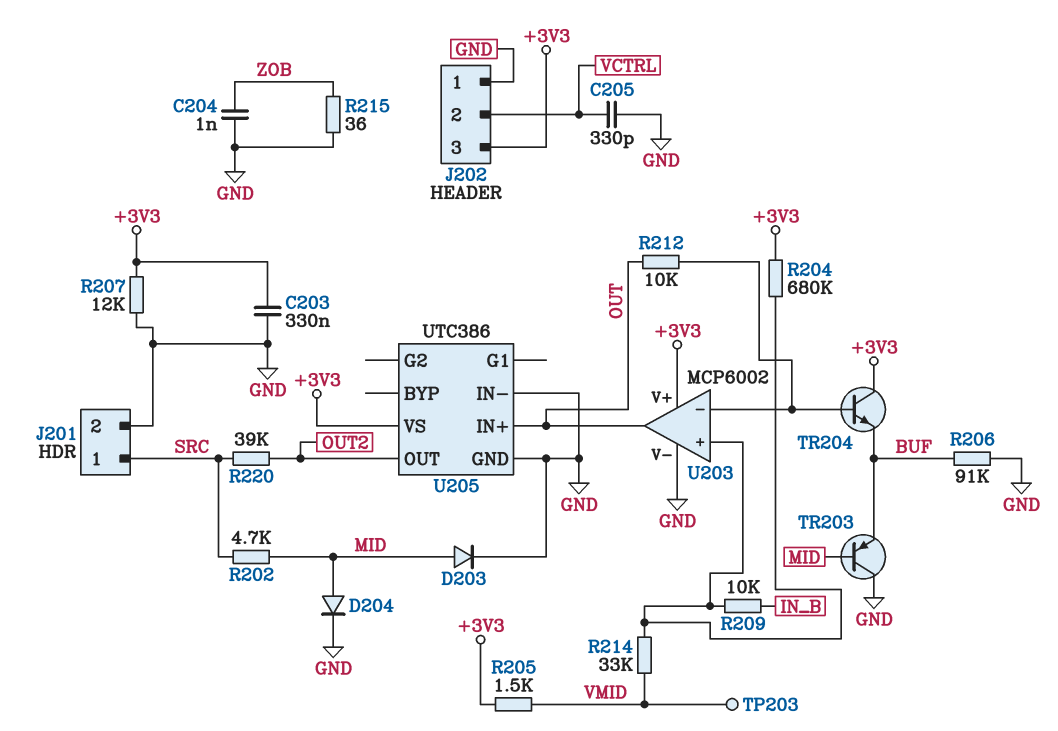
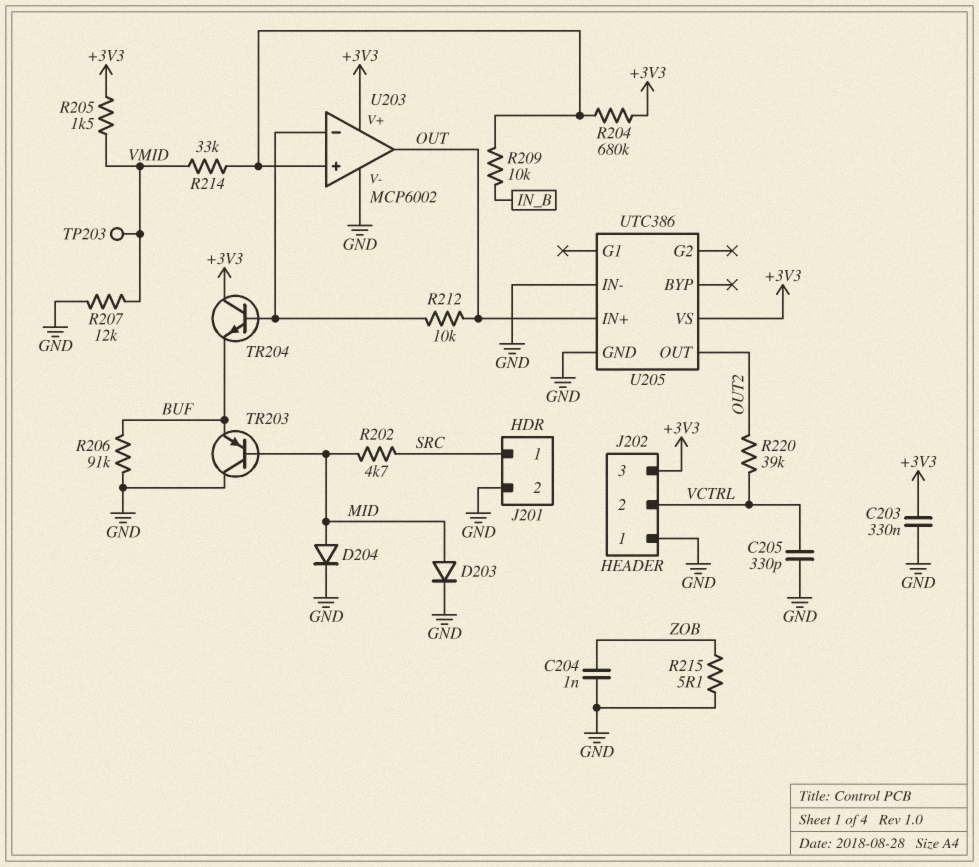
R207: 12k (+3V3, GND) -> 12k (GND, VMID)
R215: 36 (GND, ZOB) -> 5.1 (GND, ZOB)
R220: 39k (OUT2, SRC) -> 39k (OUT2, VCTRL)

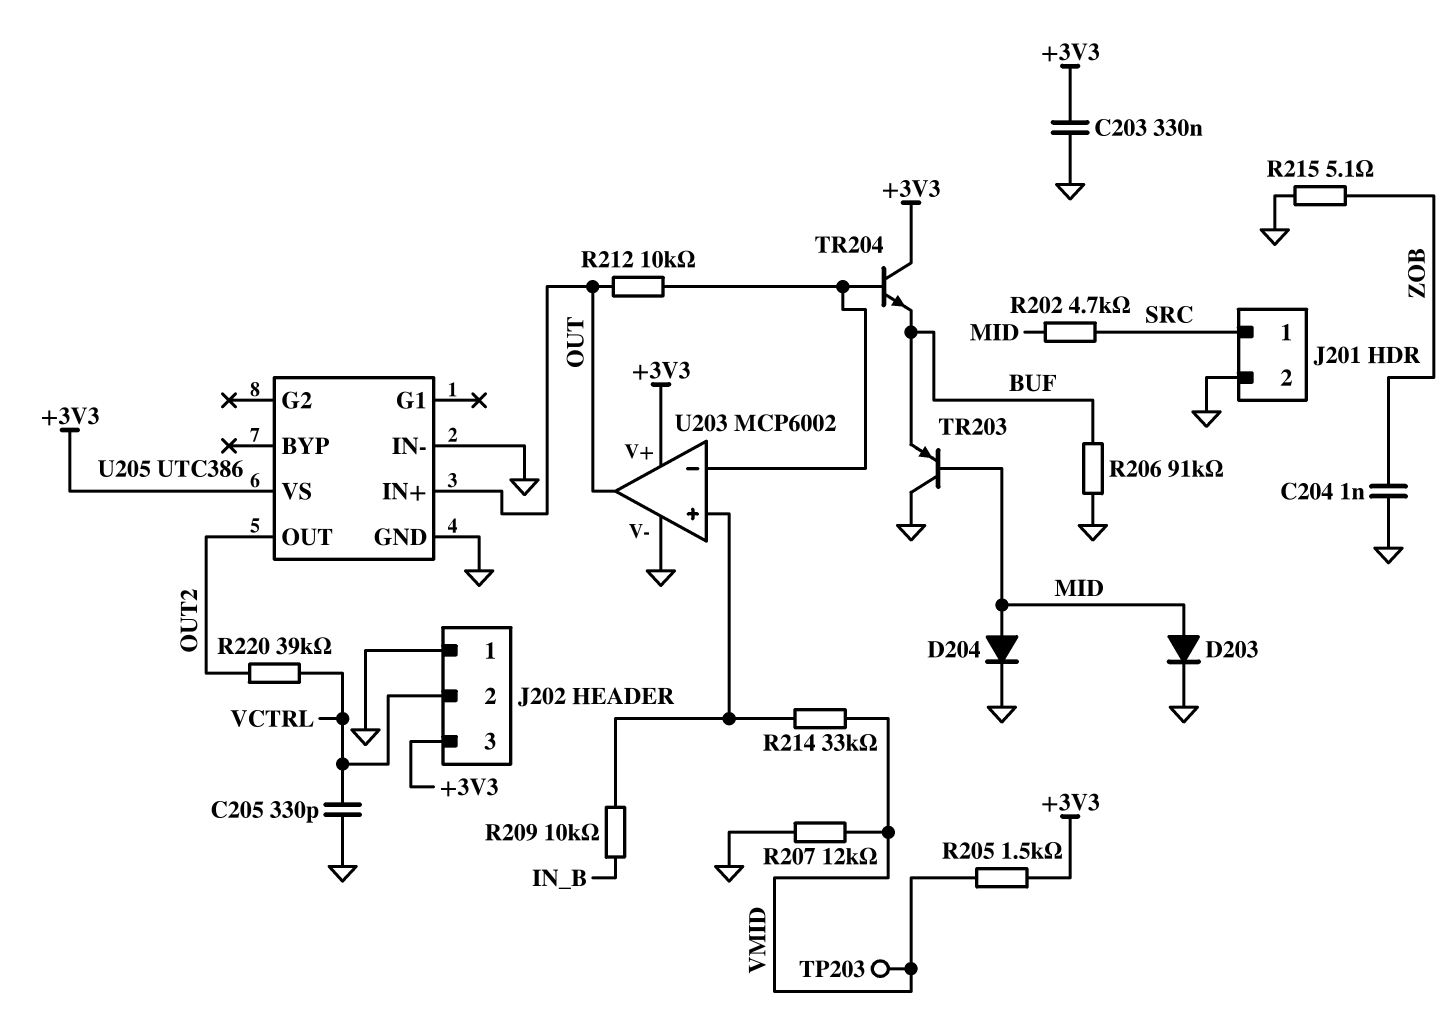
R204: 680k (+3V3, U203/in+) -> none

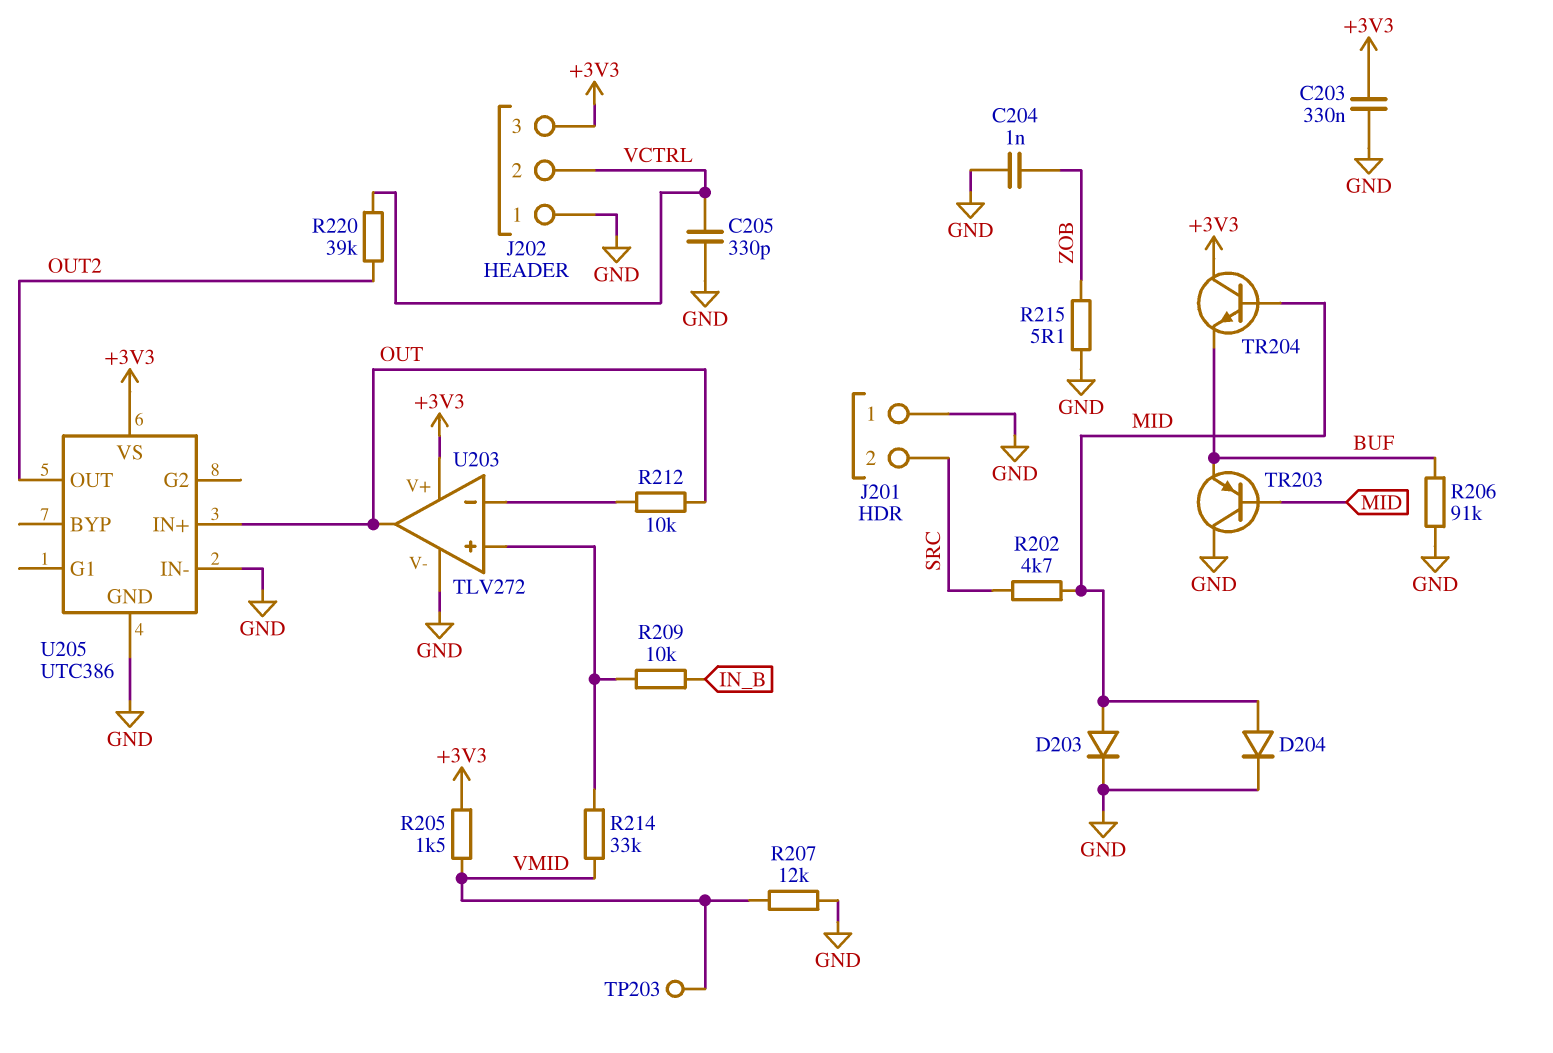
J201 pin 1: SRC -> GND
J201 pin 2: GND -> SRC
TR204: NPN (B U203/in-, C +3V3, E BUF) -> NPN (B MID, C +3V3, E BUF)
U203: MCP6002 -> TLV272

